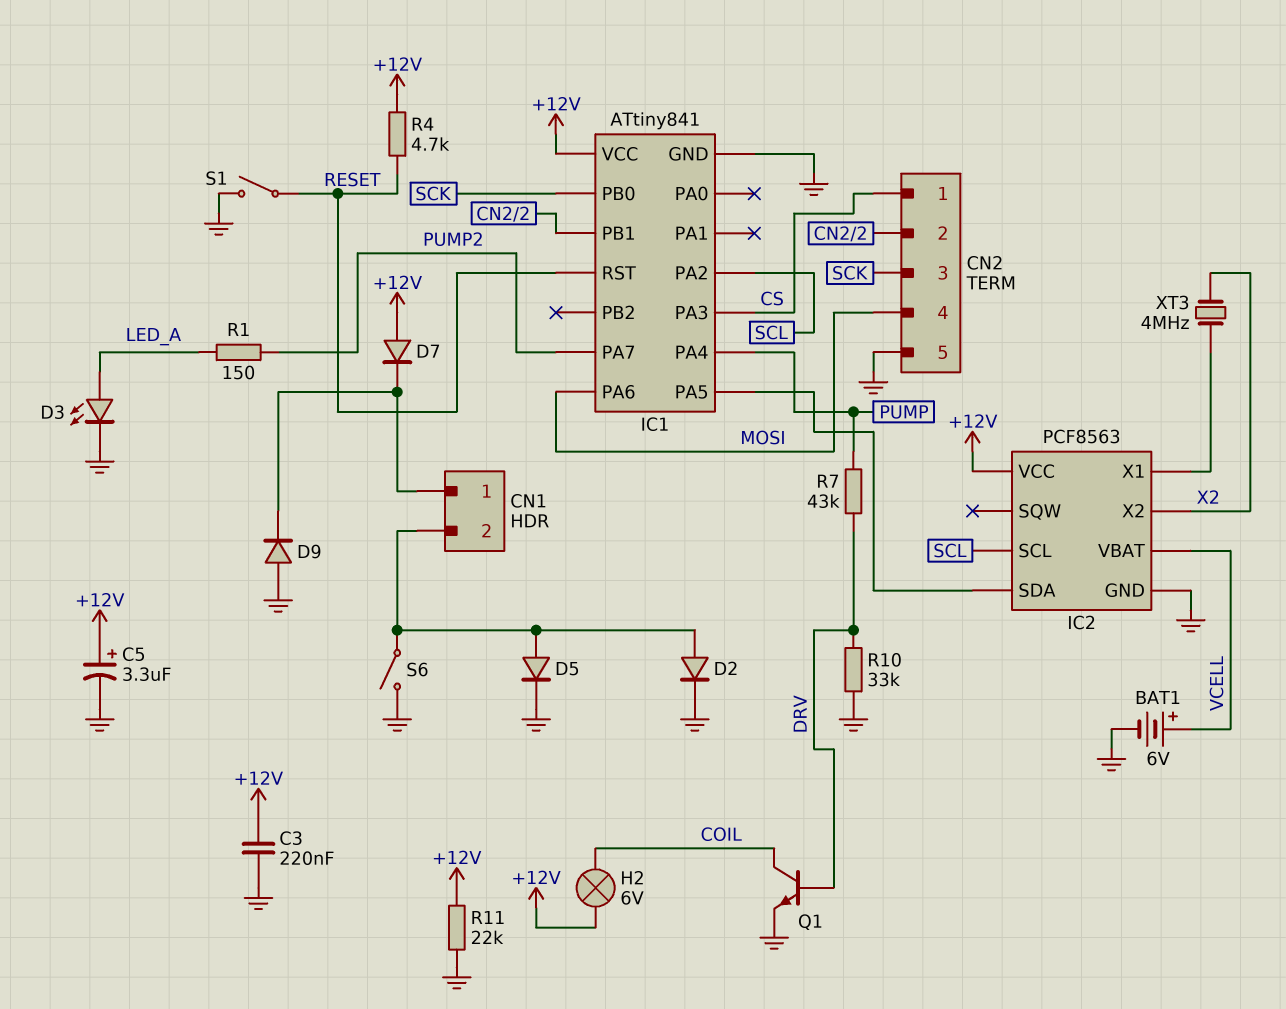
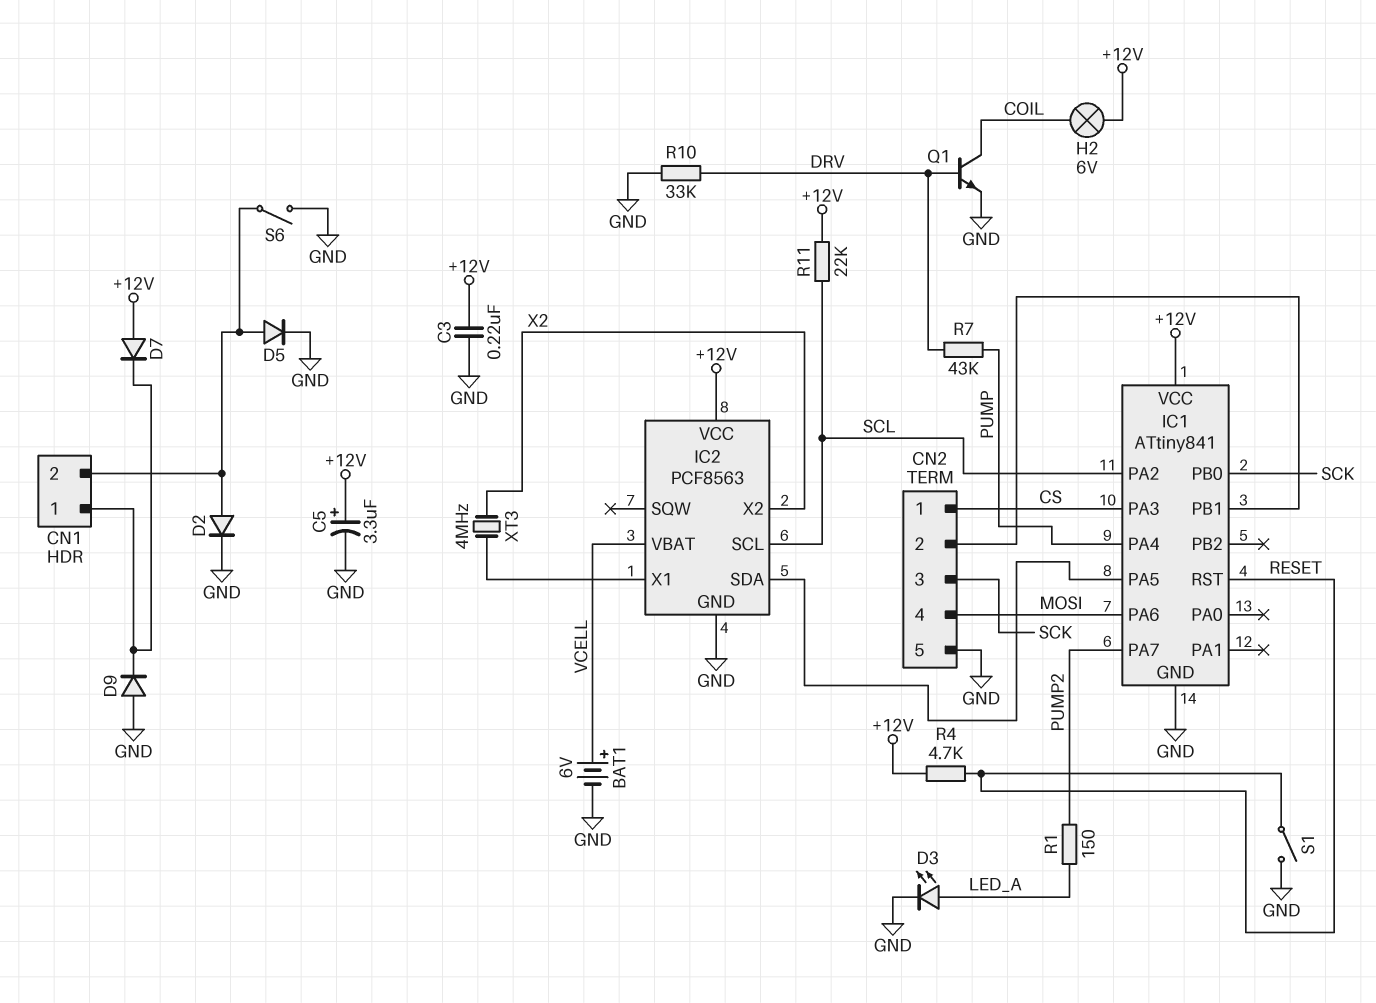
R11: 22k (+12V, GND) -> 22k (+12V, SCL)

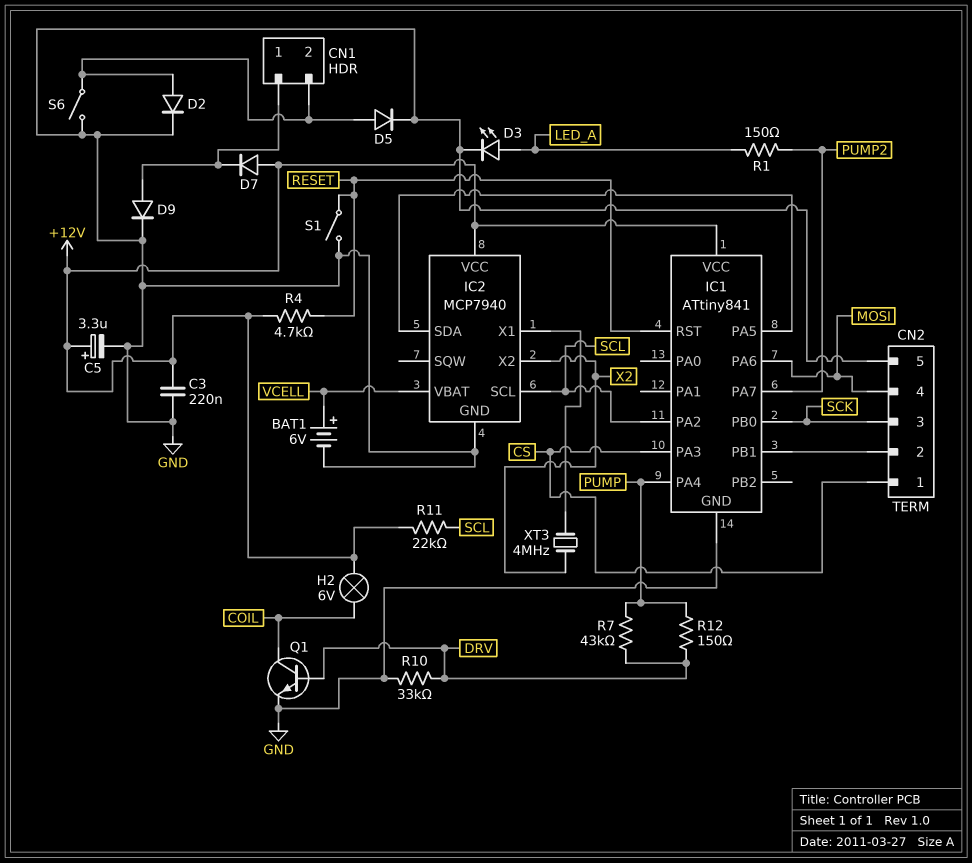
D9: diode (A GND, K CN1/1) -> diode (A CN1/1, K GND)
IC2: PCF8563 -> MCP7940
R12: none -> 150 (DRV, PUMP)

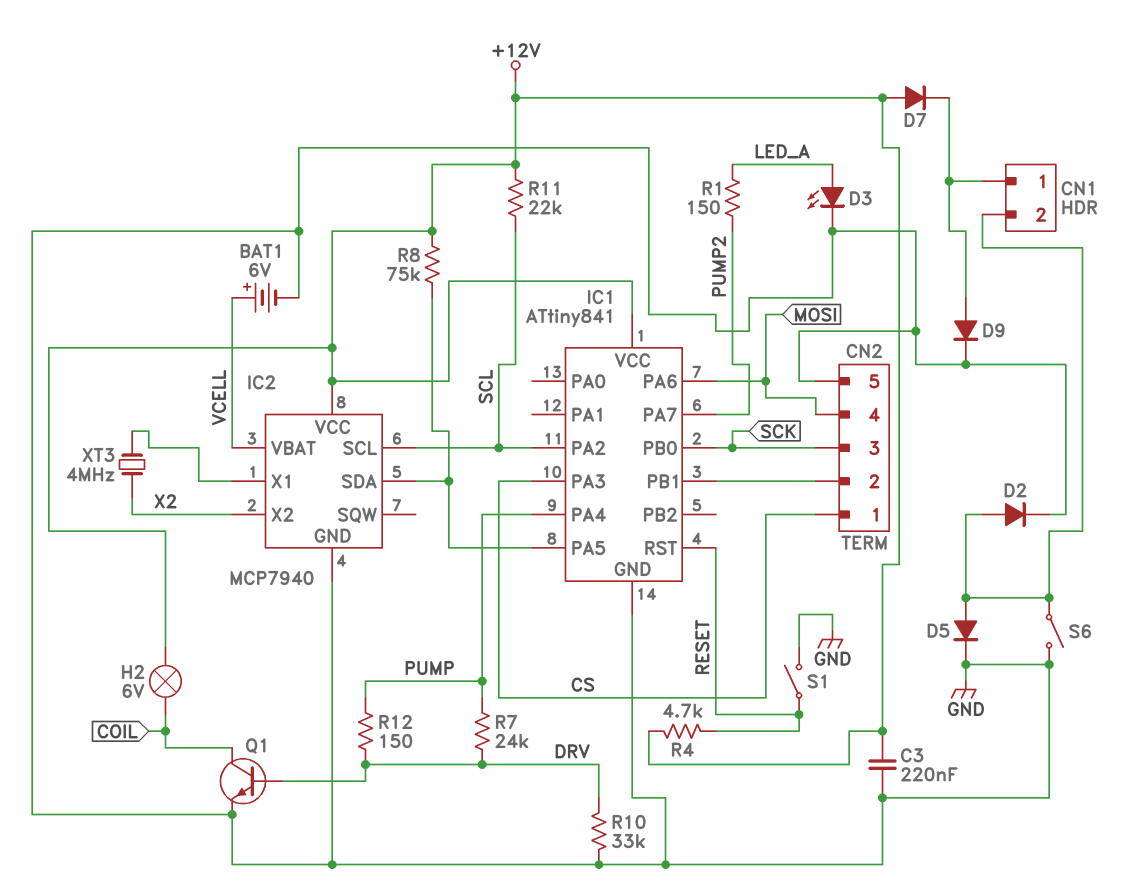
C5: 3.3uF (plus +12V, minus GND) -> none
R7: 43k (DRV, PUMP) -> 24k (DRV, PUMP)
R8: none -> 75k (+12V, IC1/PA5)

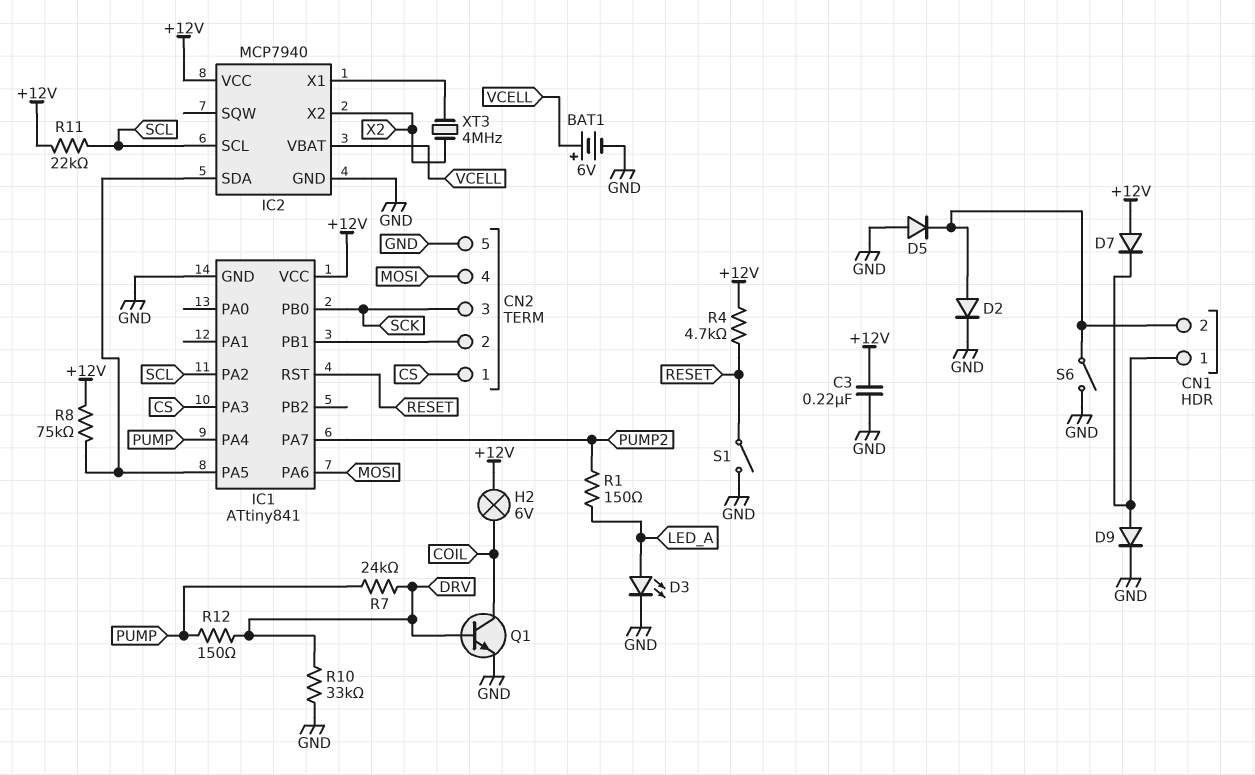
D5: diode (A CN1/2, K GND) -> diode (A GND, K CN1/2)

